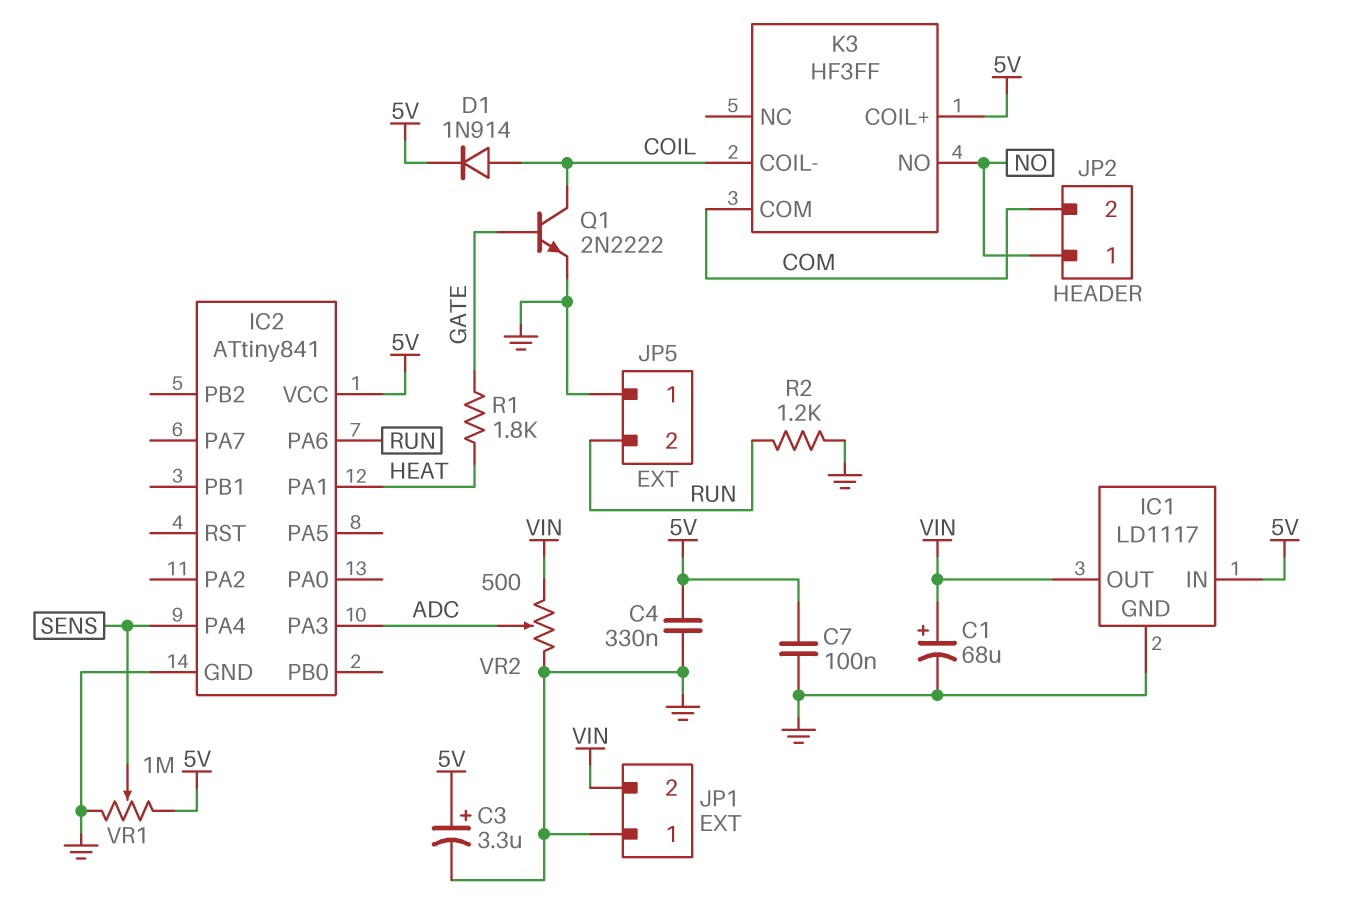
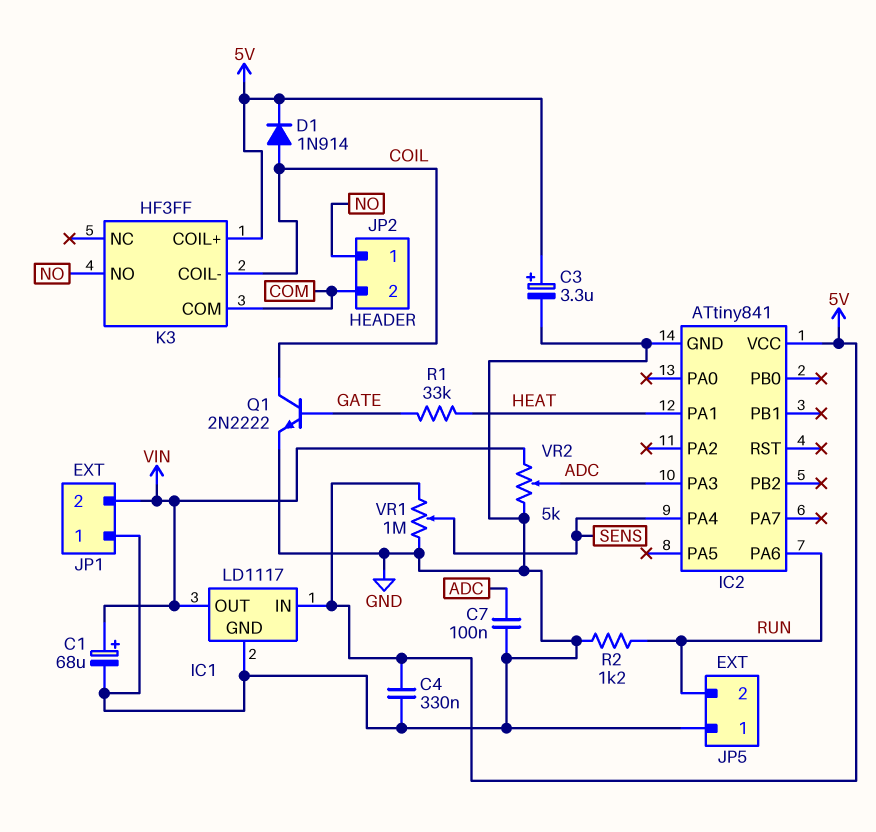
C7: 100nF (5V, GND) -> 100nF (ADC, GND)
R1: 1.8k (GATE, HEAT) -> 33k (GATE, HEAT)
VR2: 500 (GND, VIN, wiper ADC) -> 5k (GND, VIN, wiper ADC)

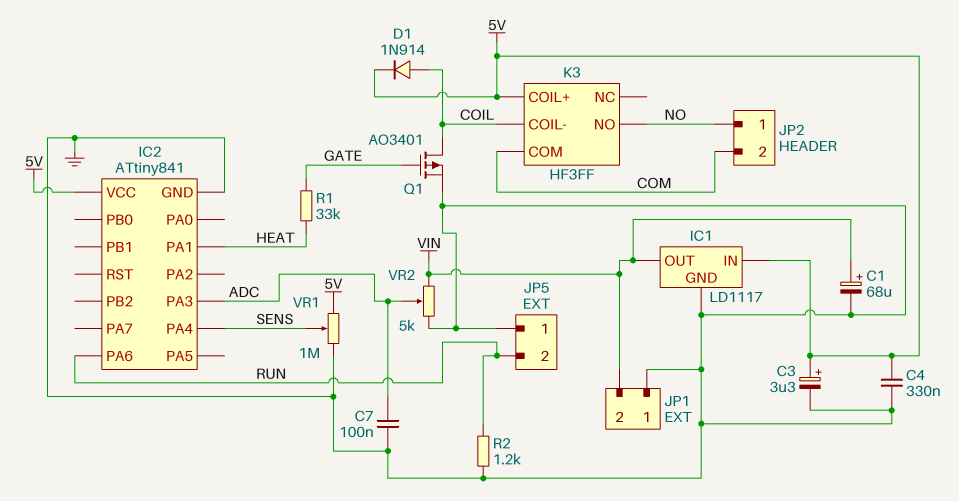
Q1: NPN 2N2222 (B GATE, C COIL, E GND) -> PMOS AO3401 (G GATE, D COIL, S GND)

